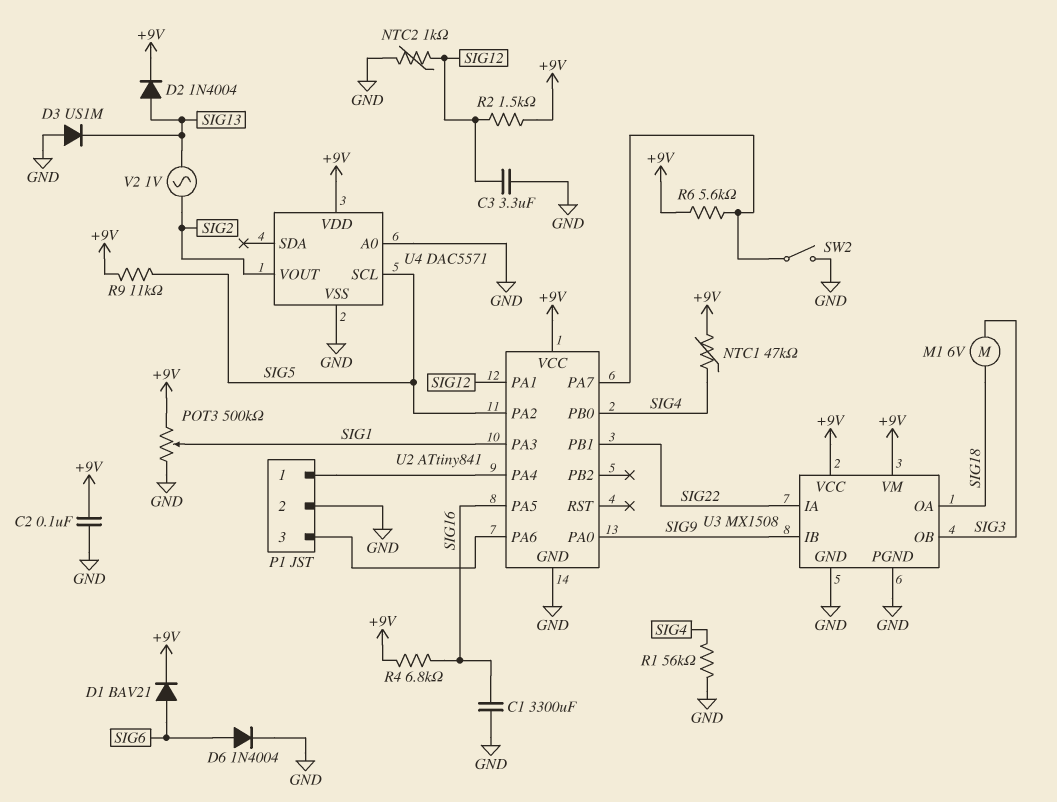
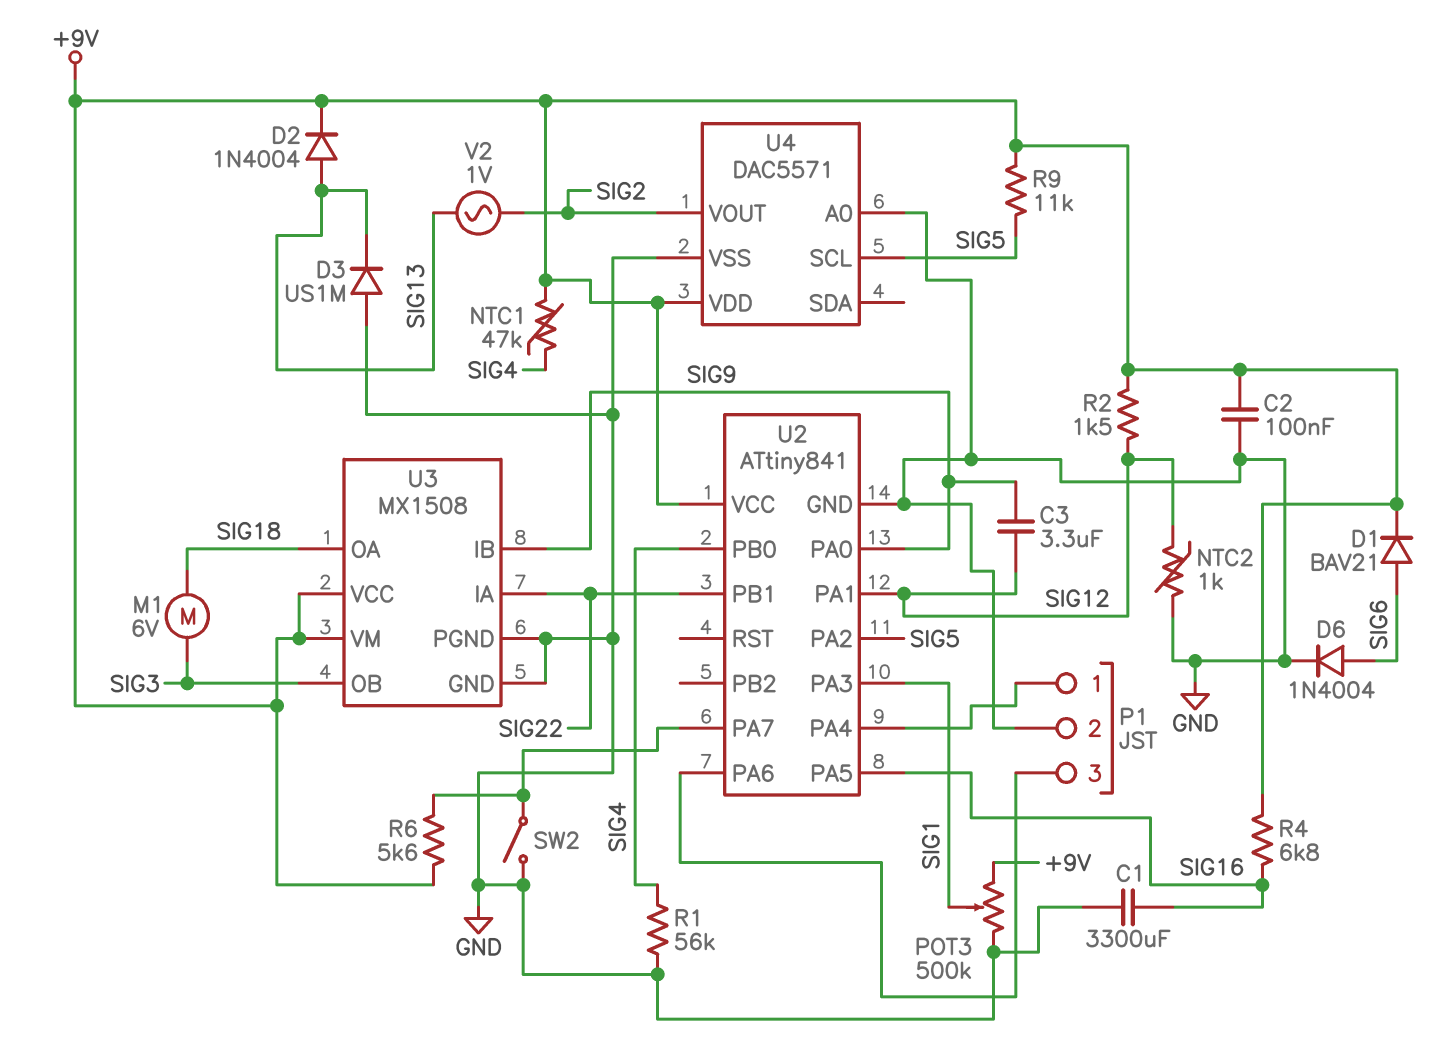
C3: 3.3uF (GND, SIG12) -> 3.3uF (SIG9, SIG12)

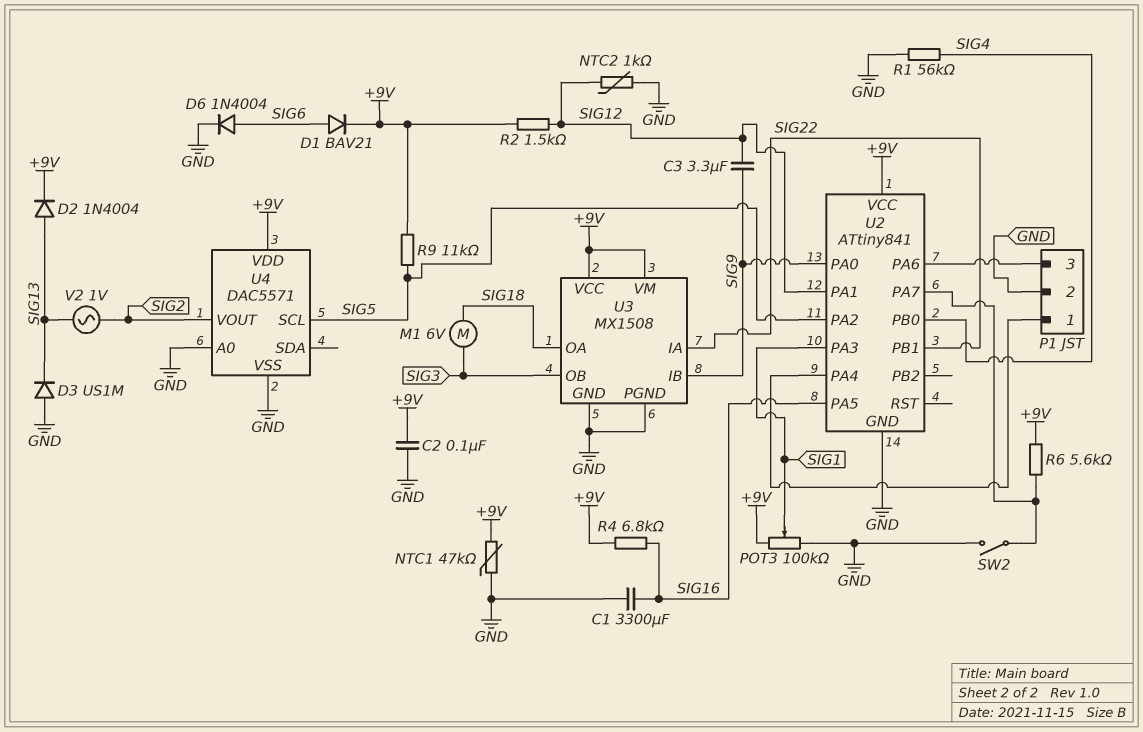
NTC1: 47k (+9V, SIG4) -> 47k (+9V, GND)
POT3: 500k (+9V, GND, wiper SIG1) -> 100k (+9V, GND, wiper SIG1)

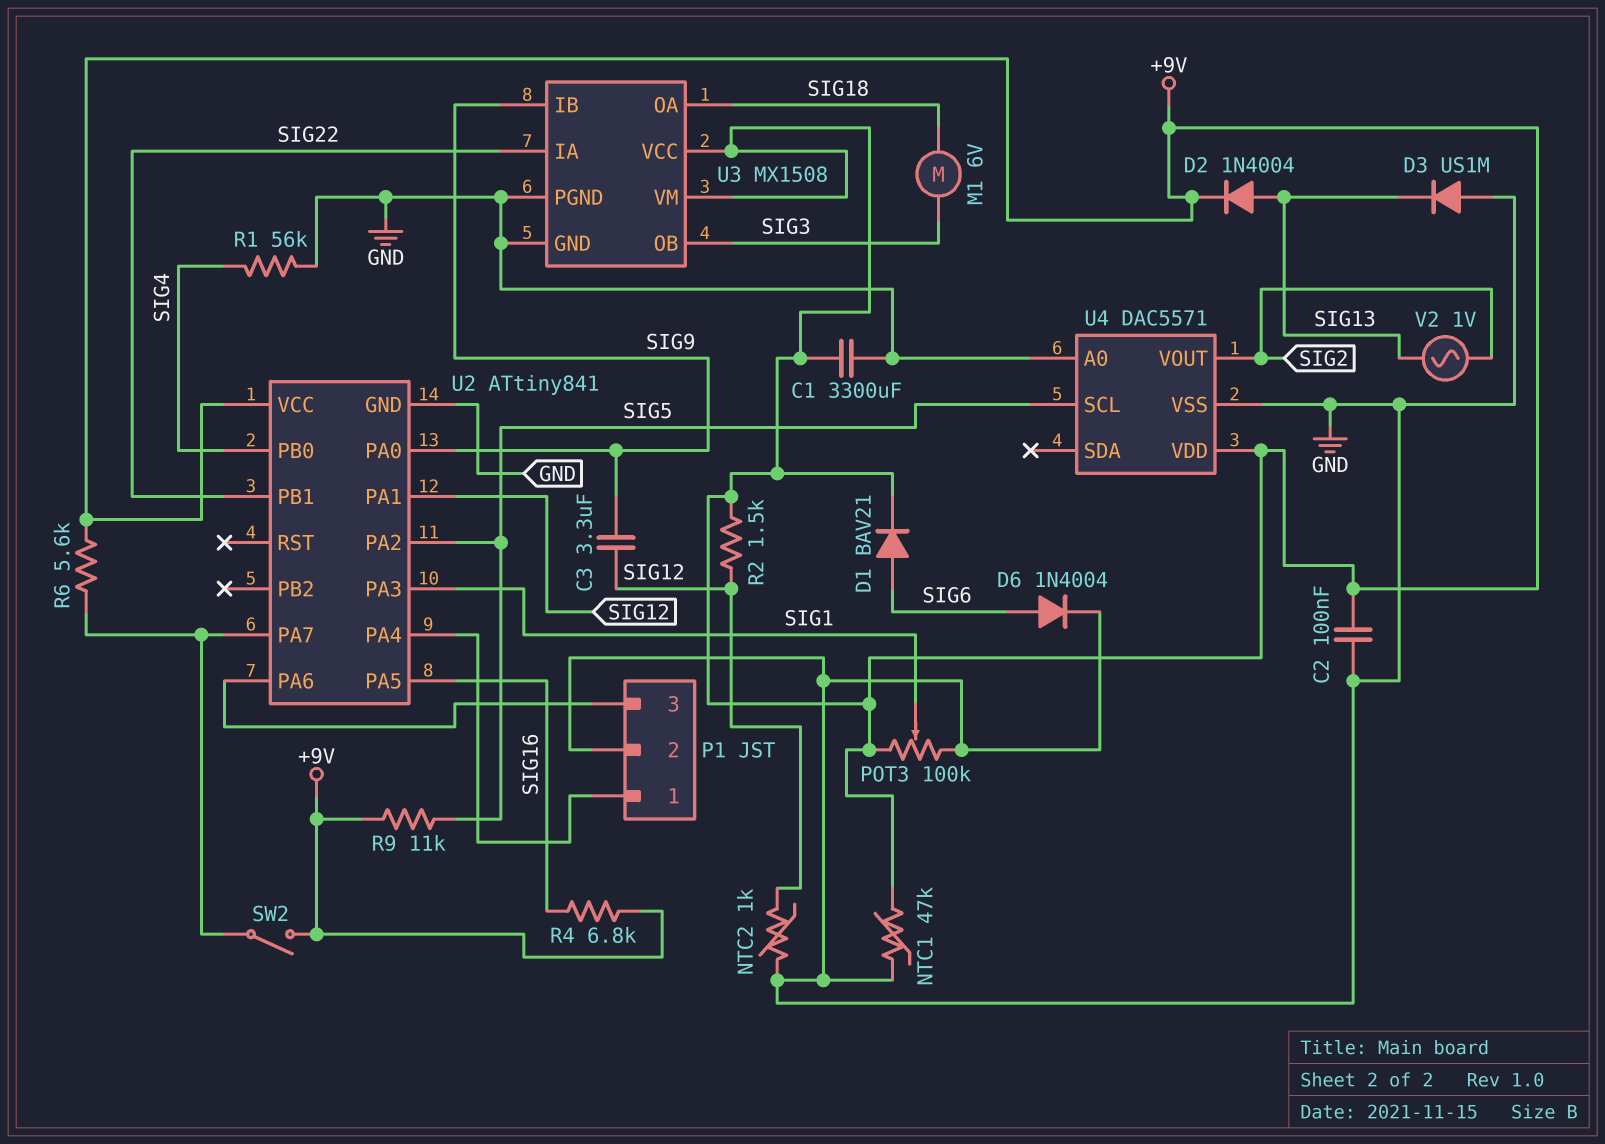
C1: 3300uF (GND, SIG16) -> 3300uF (+9V, GND)
SW2: switch (GND, U2/PA7) -> switch (+9V, U2/PA7)

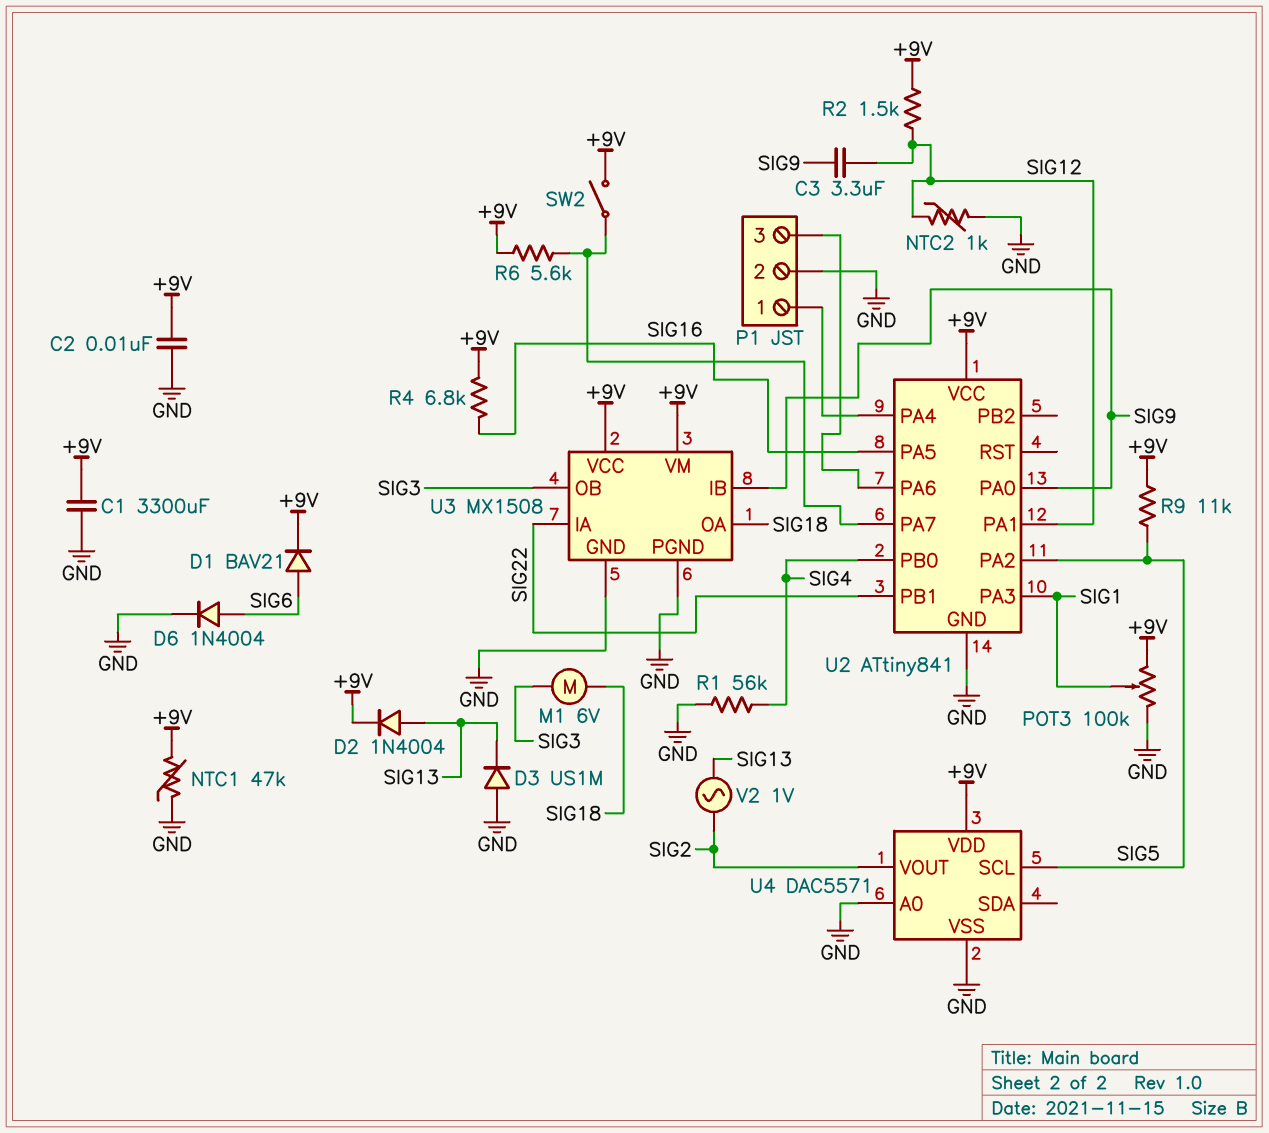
C2: 100nF (+9V, GND) -> 10nF (+9V, GND)

